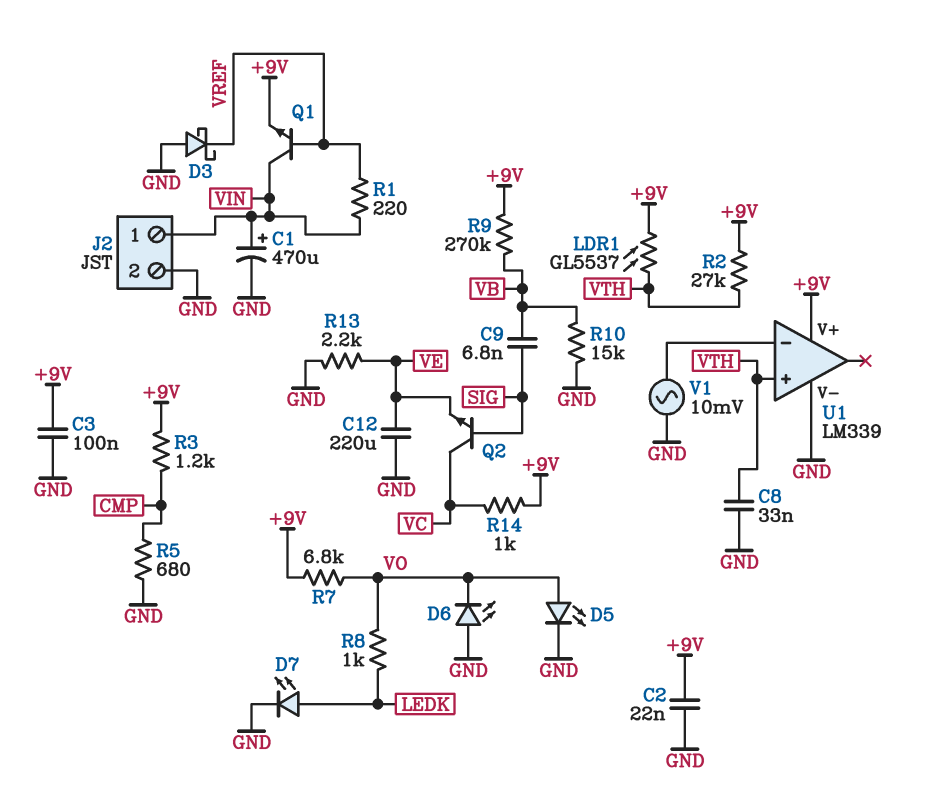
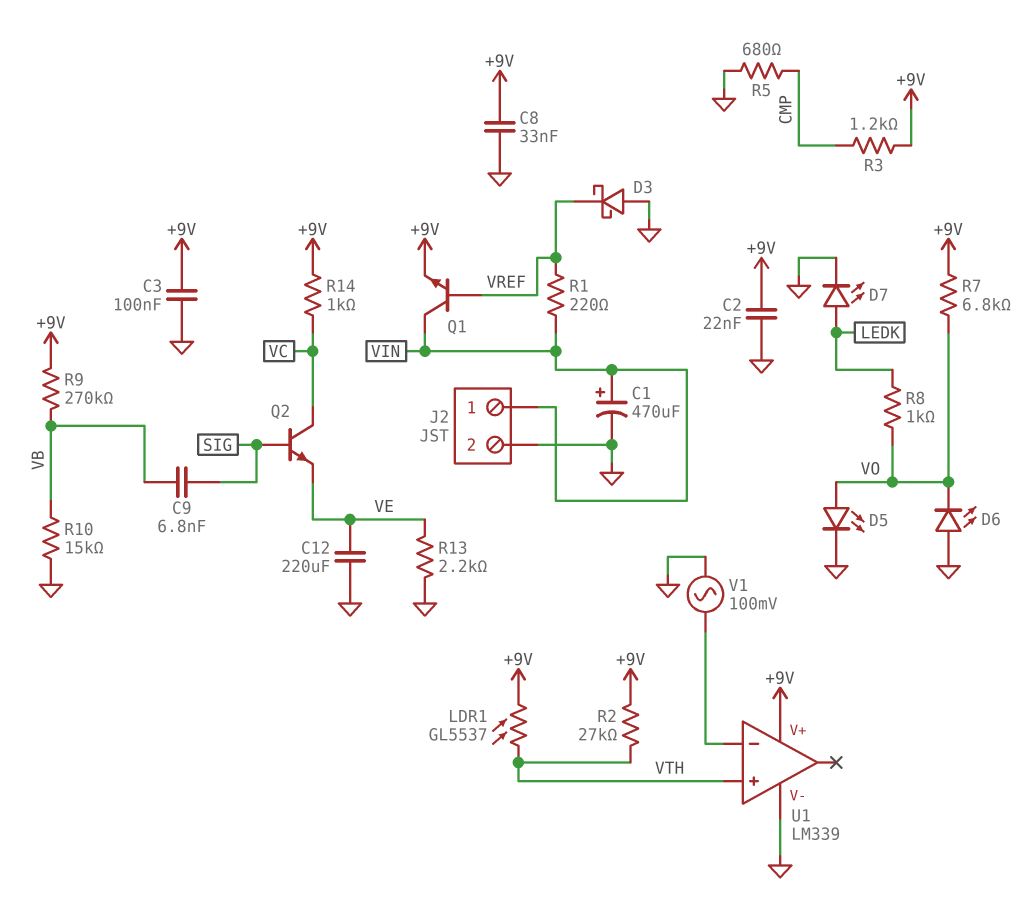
C8: 33nF (GND, VTH) -> 33nF (+9V, GND)
V1: AC 10mV (GND, U1/in-) -> AC 100mV (GND, U1/in-)

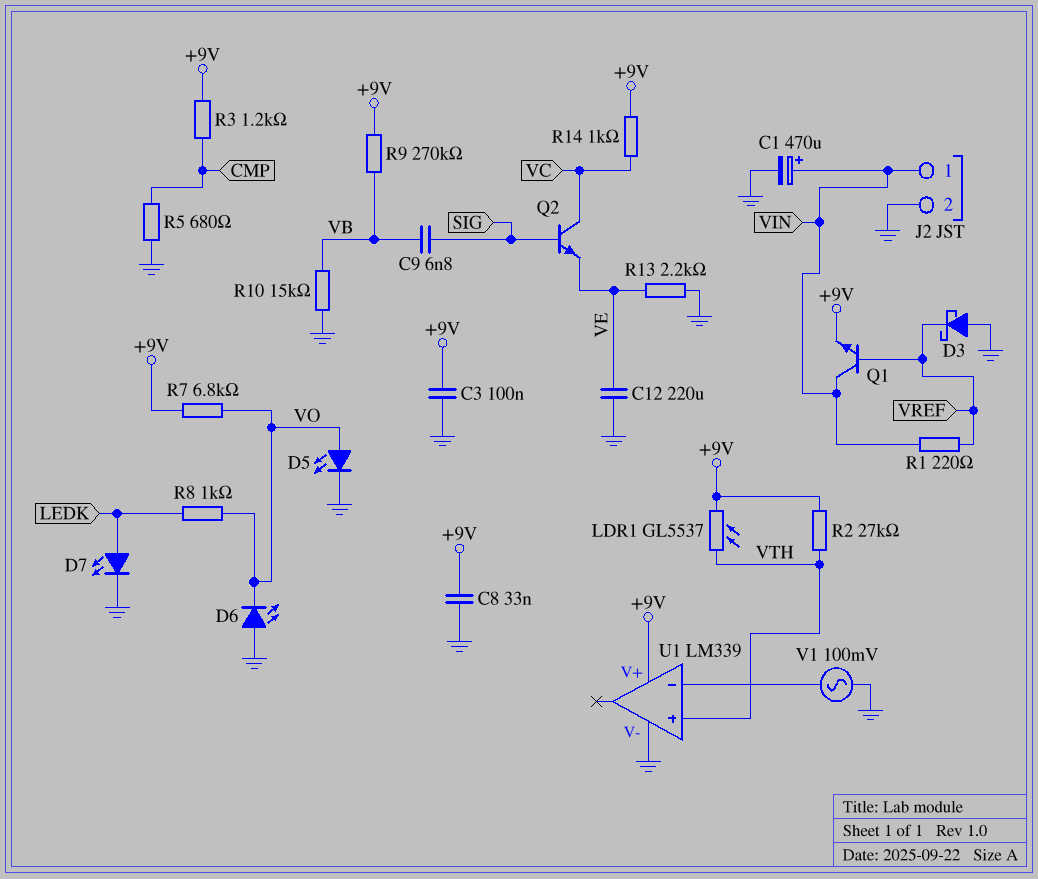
C2: 22nF (+9V, GND) -> none

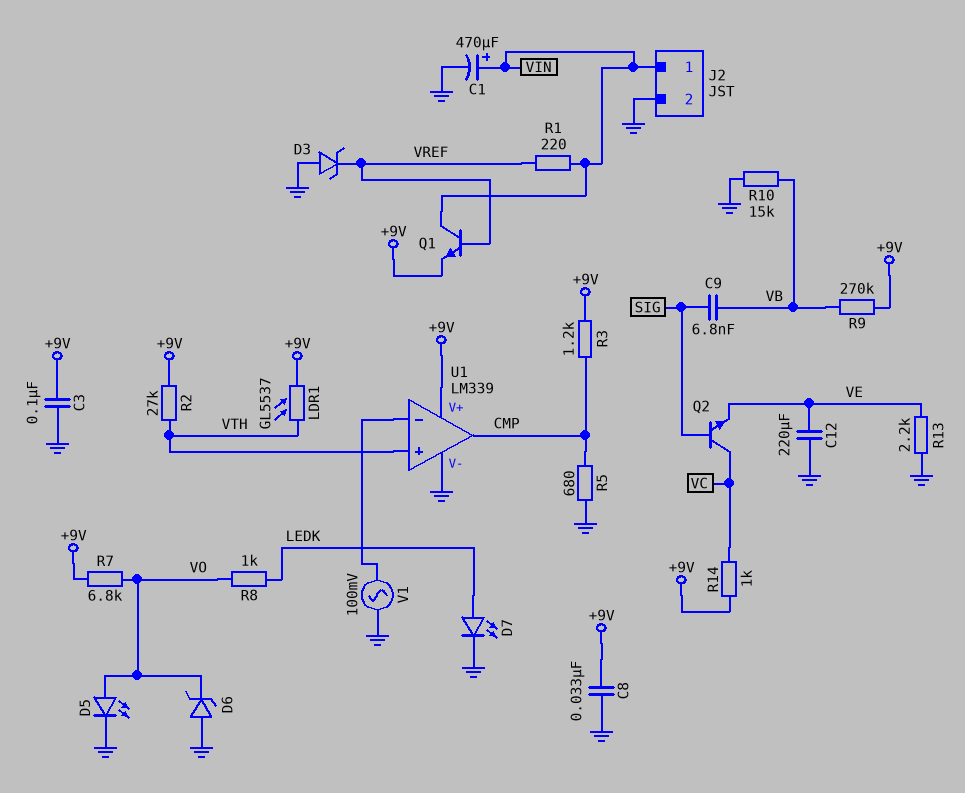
D3: schottky (A GND, K VREF) -> zener (A GND, K VREF)
D6: LED (A GND, K VO) -> zener (A GND, K VO)
U1 pin out: none -> CMP

